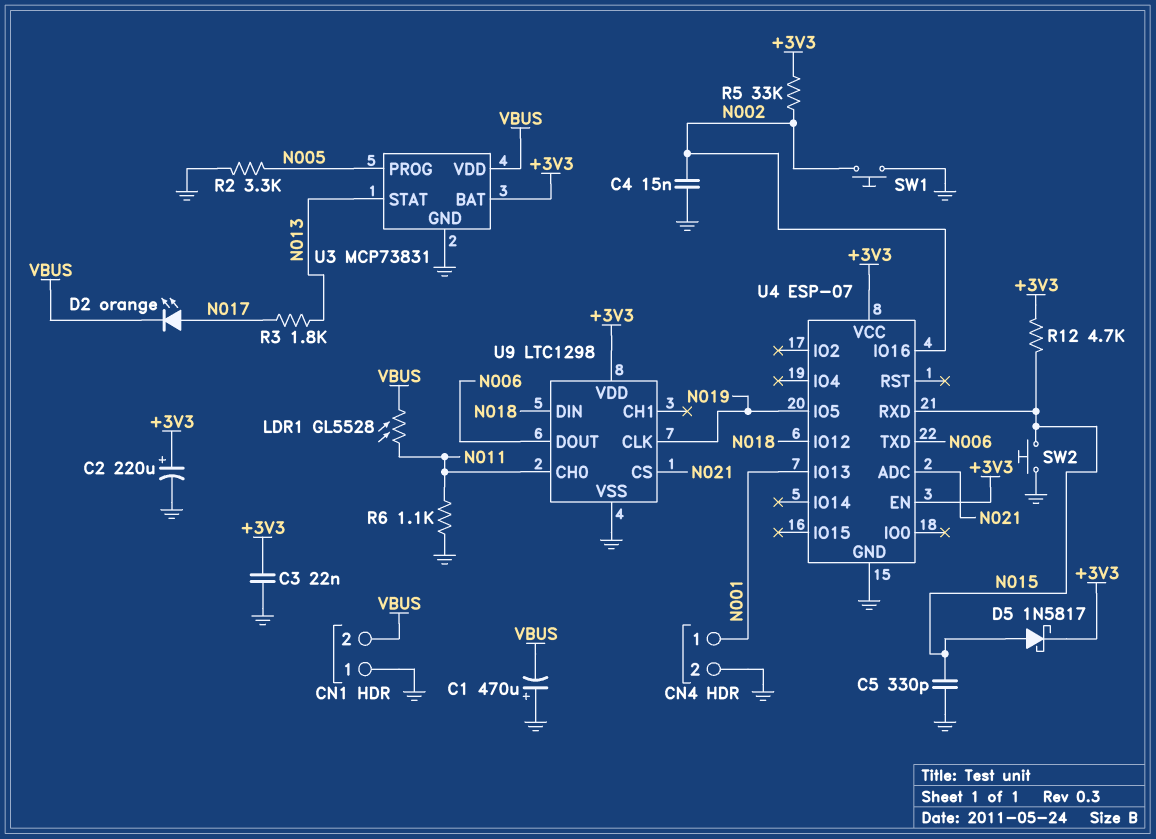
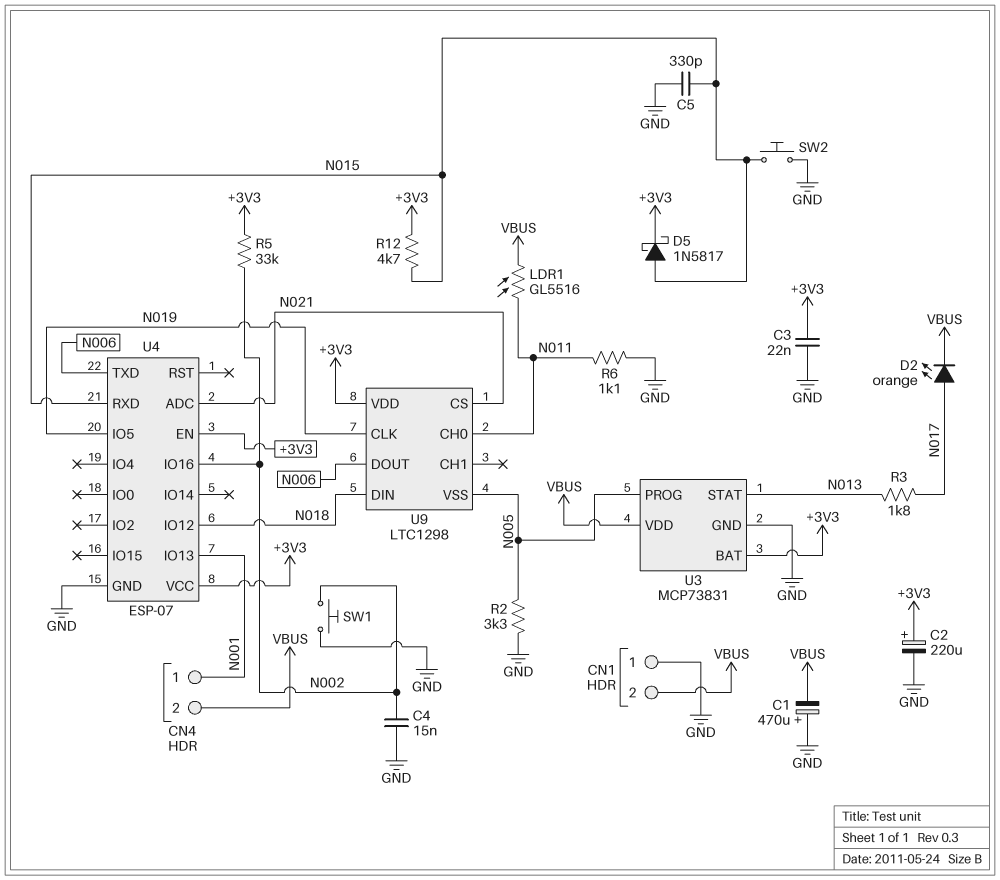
CN4 pin 2: GND -> VBUS
LDR1: GL5528 (N011, VBUS) -> GL5516 (N011, VBUS)
U9 pin VSS: GND -> N005

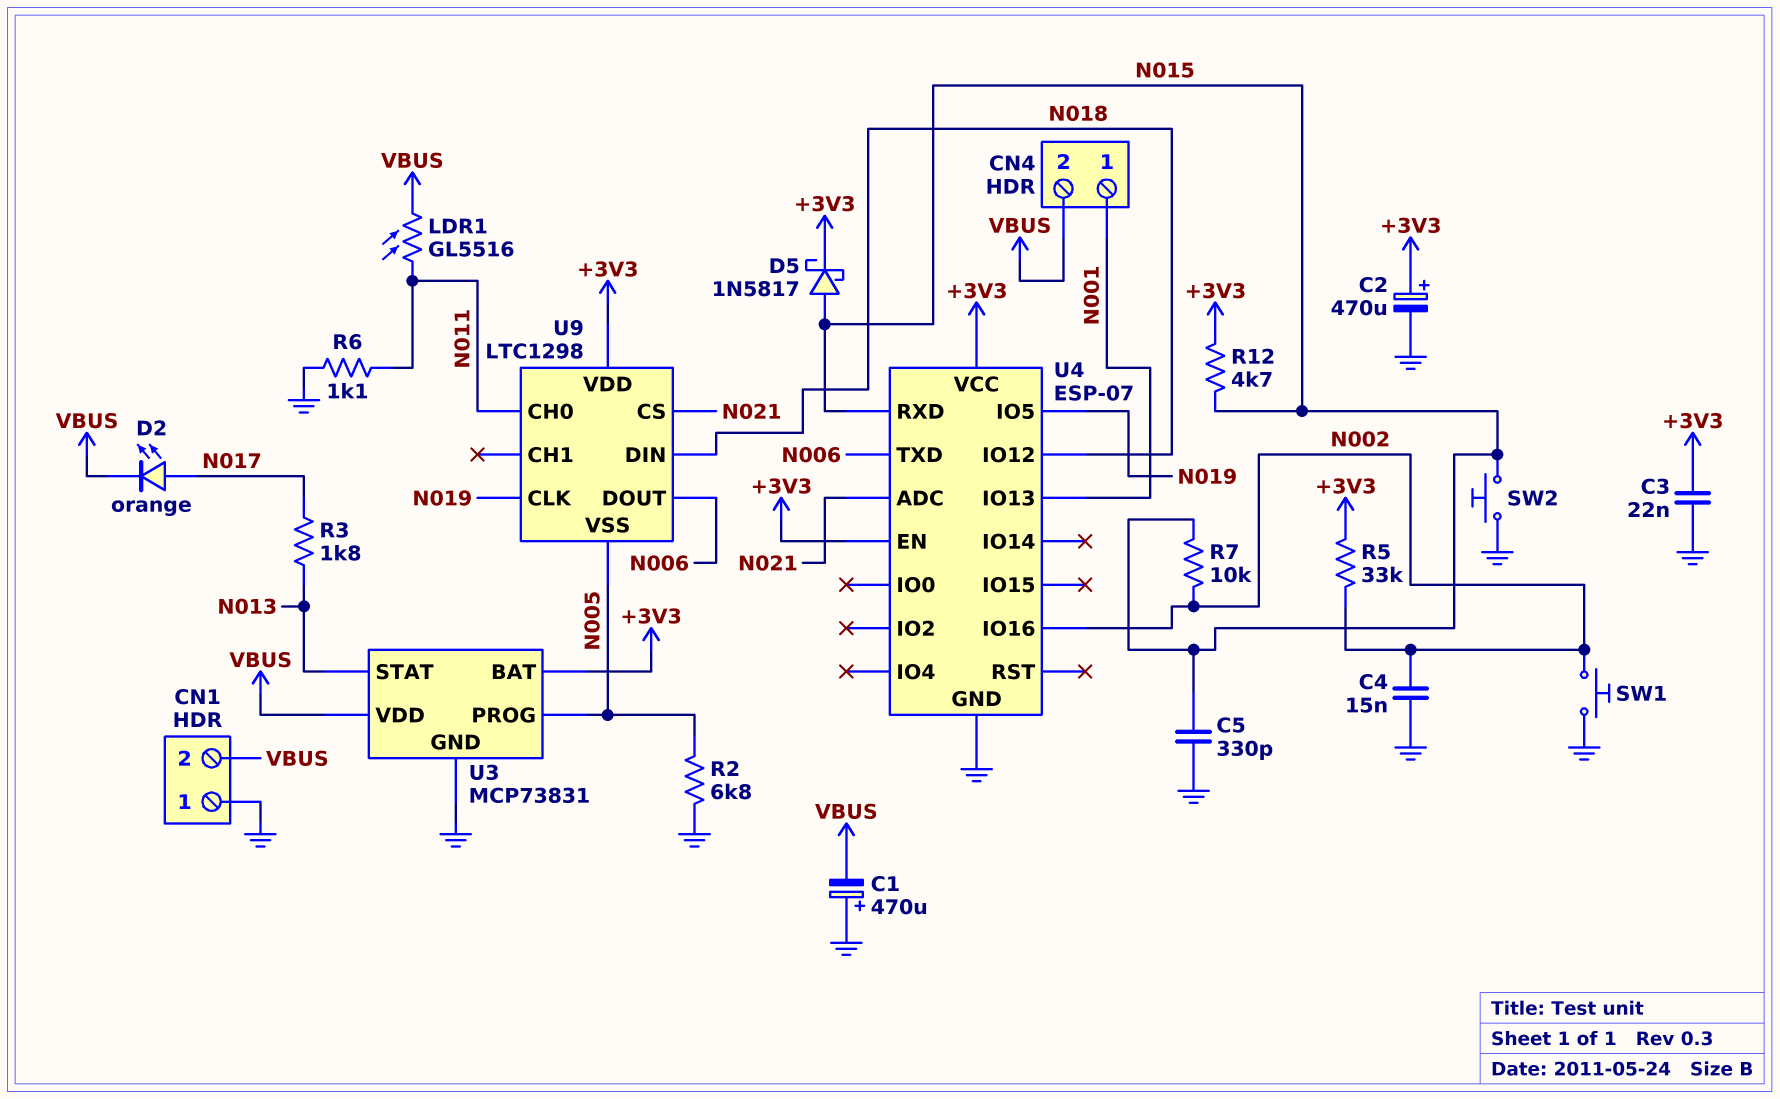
C2: 220uF (plus +3V3, minus GND) -> 470uF (plus +3V3, minus GND)
R2: 3.3k (GND, N005) -> 6.8k (GND, N005)
R7: none -> 10k (N002, N015)

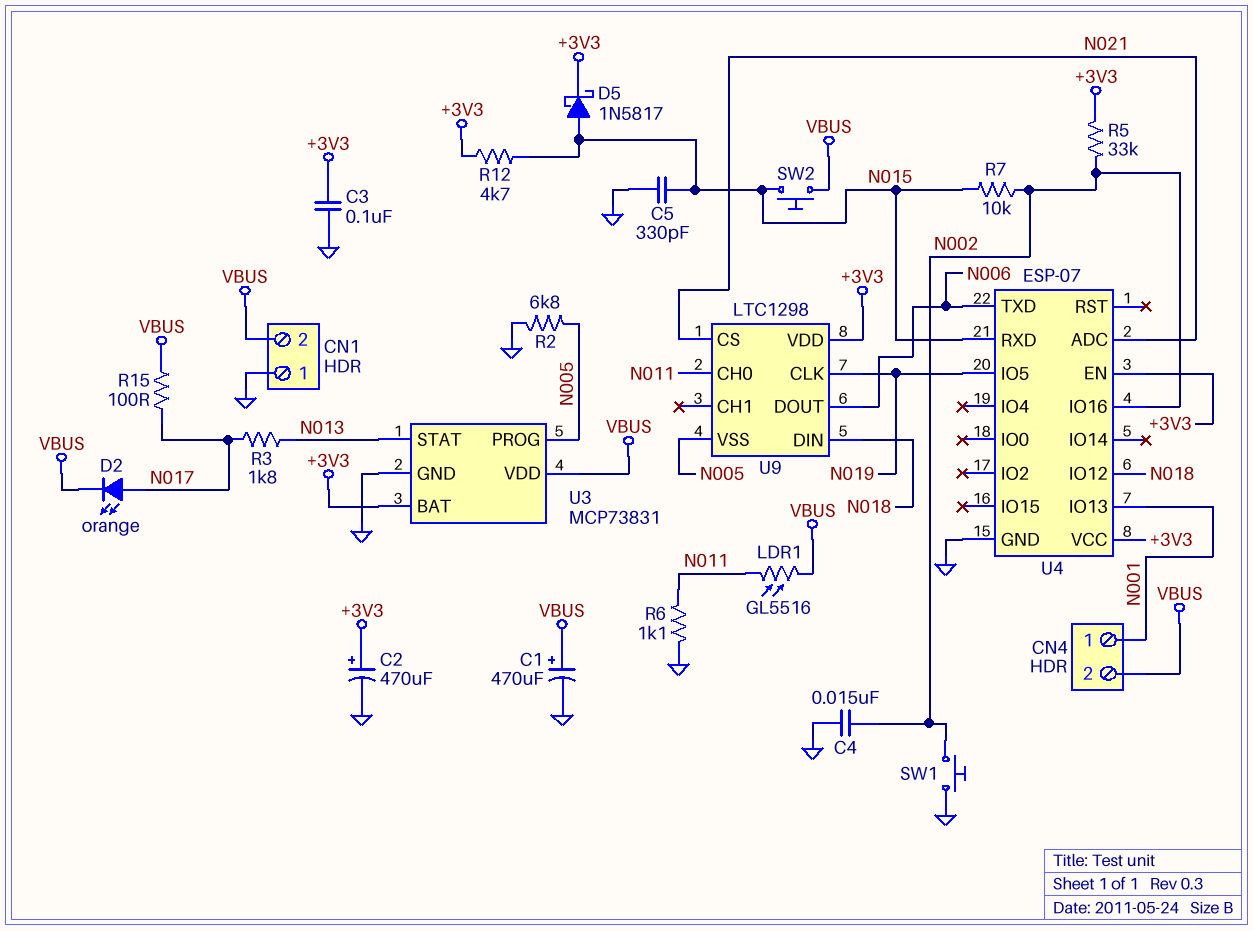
C1: 470uF (plus GND, minus VBUS) -> 470uF (plus VBUS, minus GND)
C3: 22nF (+3V3, GND) -> 100nF (+3V3, GND)
R15: none -> 100 (N017, VBUS)
SW2: button (GND, N015) -> button (N015, VBUS)

